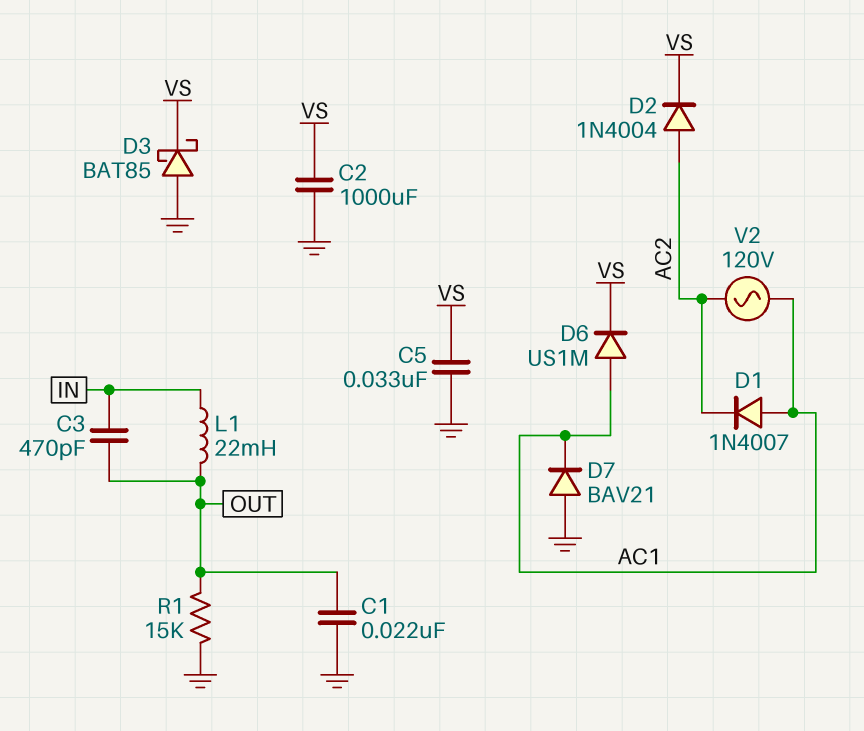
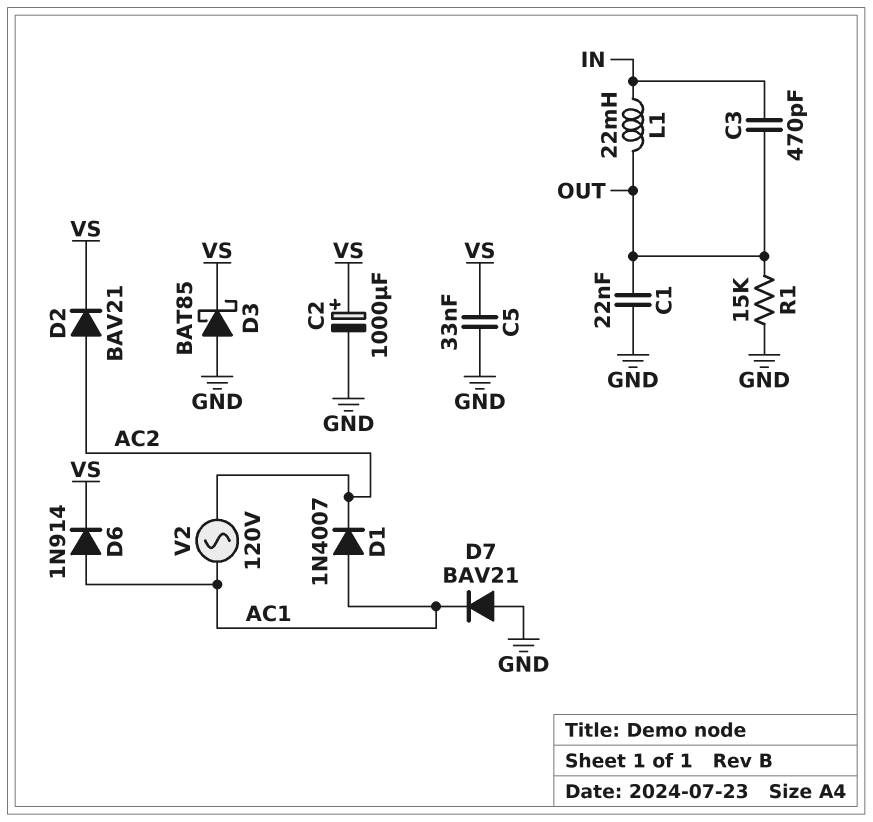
C2: 1000uF (GND, VS) -> 1000uF (plus VS, minus GND)
D2: diode 1N4004 (A AC2, K VS) -> diode BAV21 (A AC2, K VS)
D6: diode US1M (A AC1, K VS) -> diode 1N914 (A AC1, K VS)

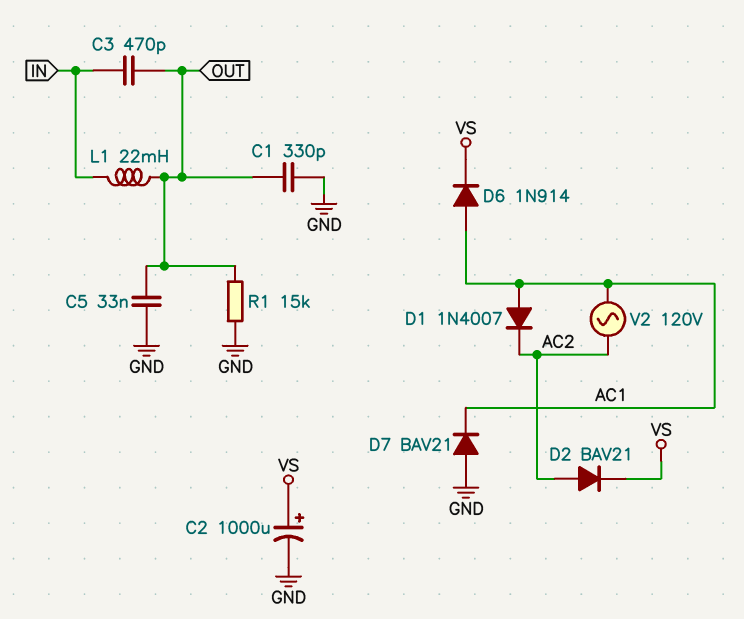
C1: 22nF (GND, OUT) -> 330pF (GND, OUT)
C5: 33nF (GND, VS) -> 33nF (GND, OUT)
D3: schottky BAT85 (A GND, K VS) -> none

